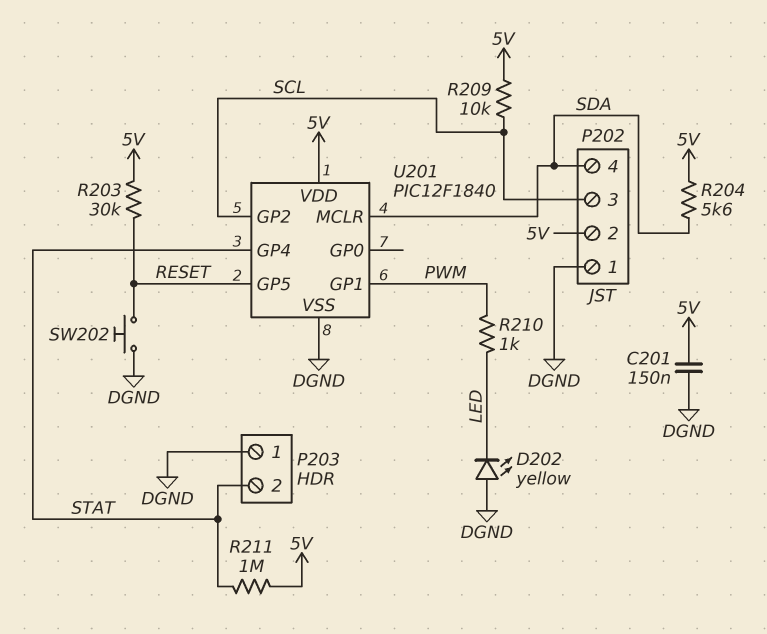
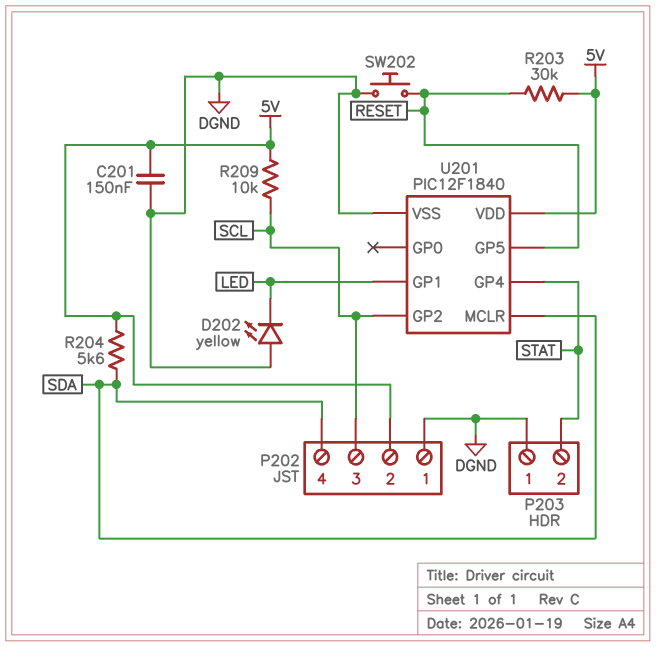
R210: 1k (LED, PWM) -> none
R211: 1M (5V, STAT) -> none
U201 pin GP1: PWM -> LED

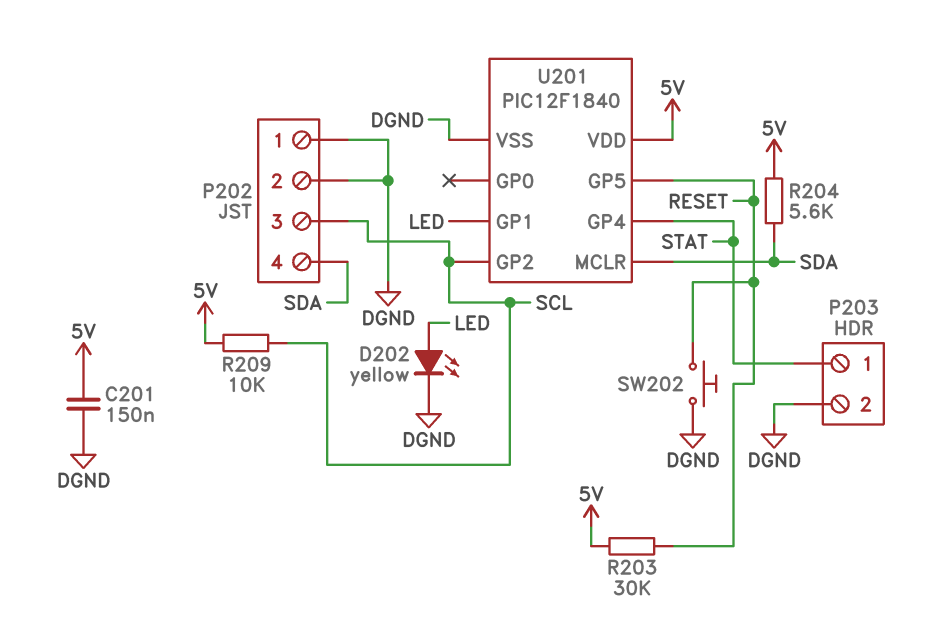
D202: LED yellow (A DGND, K LED) -> LED yellow (A LED, K DGND)
P202 pin 2: 5V -> DGND
P203 pin 1: DGND -> STAT
P203 pin 2: STAT -> DGND

